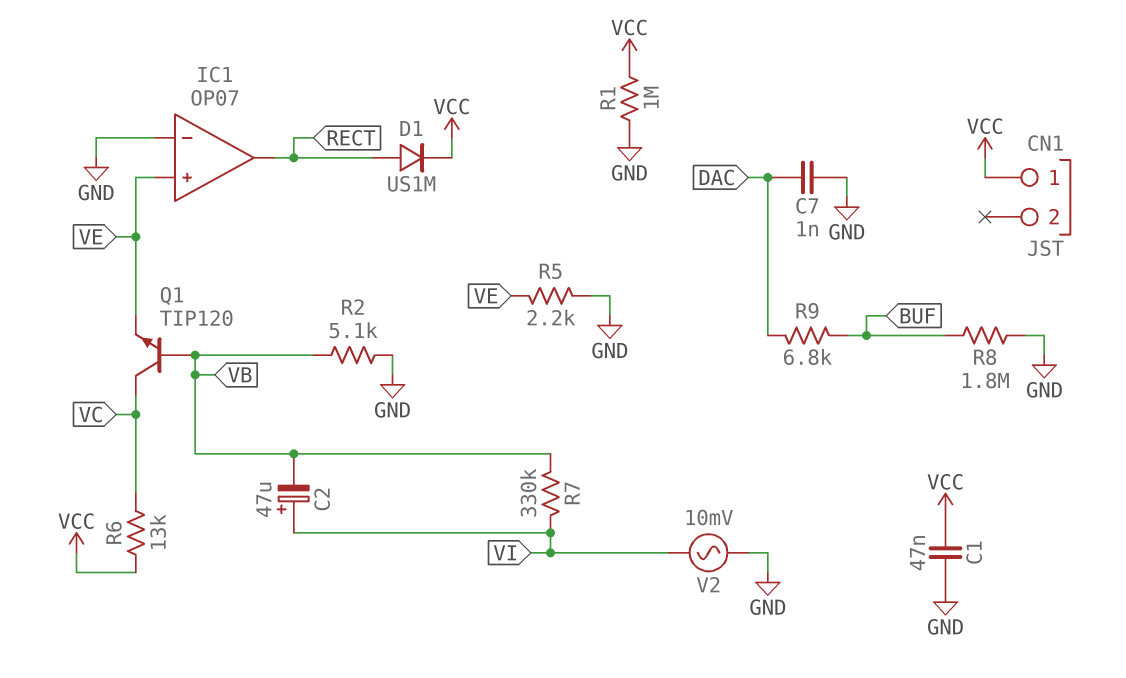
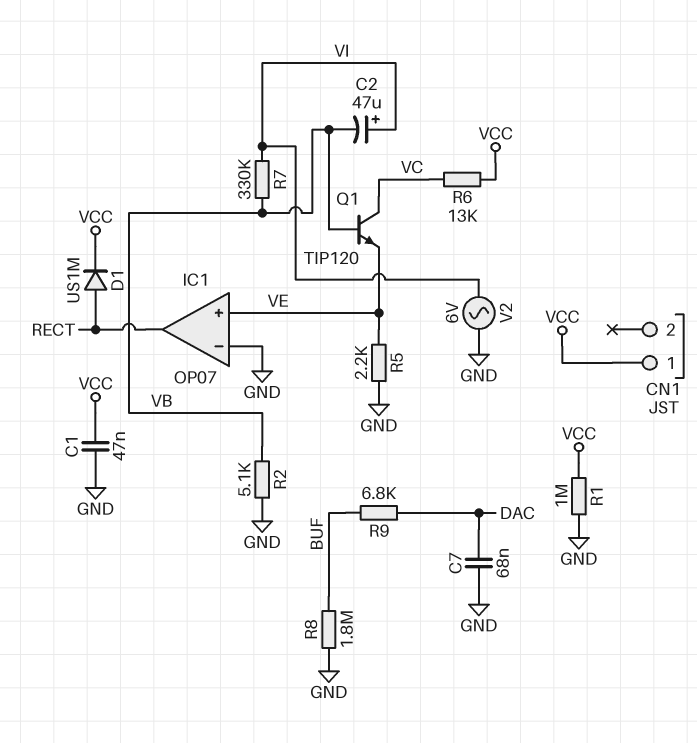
C7: 1nF (DAC, GND) -> 68nF (DAC, GND)
V2: AC 10mV (GND, VI) -> AC 6V (GND, VI)

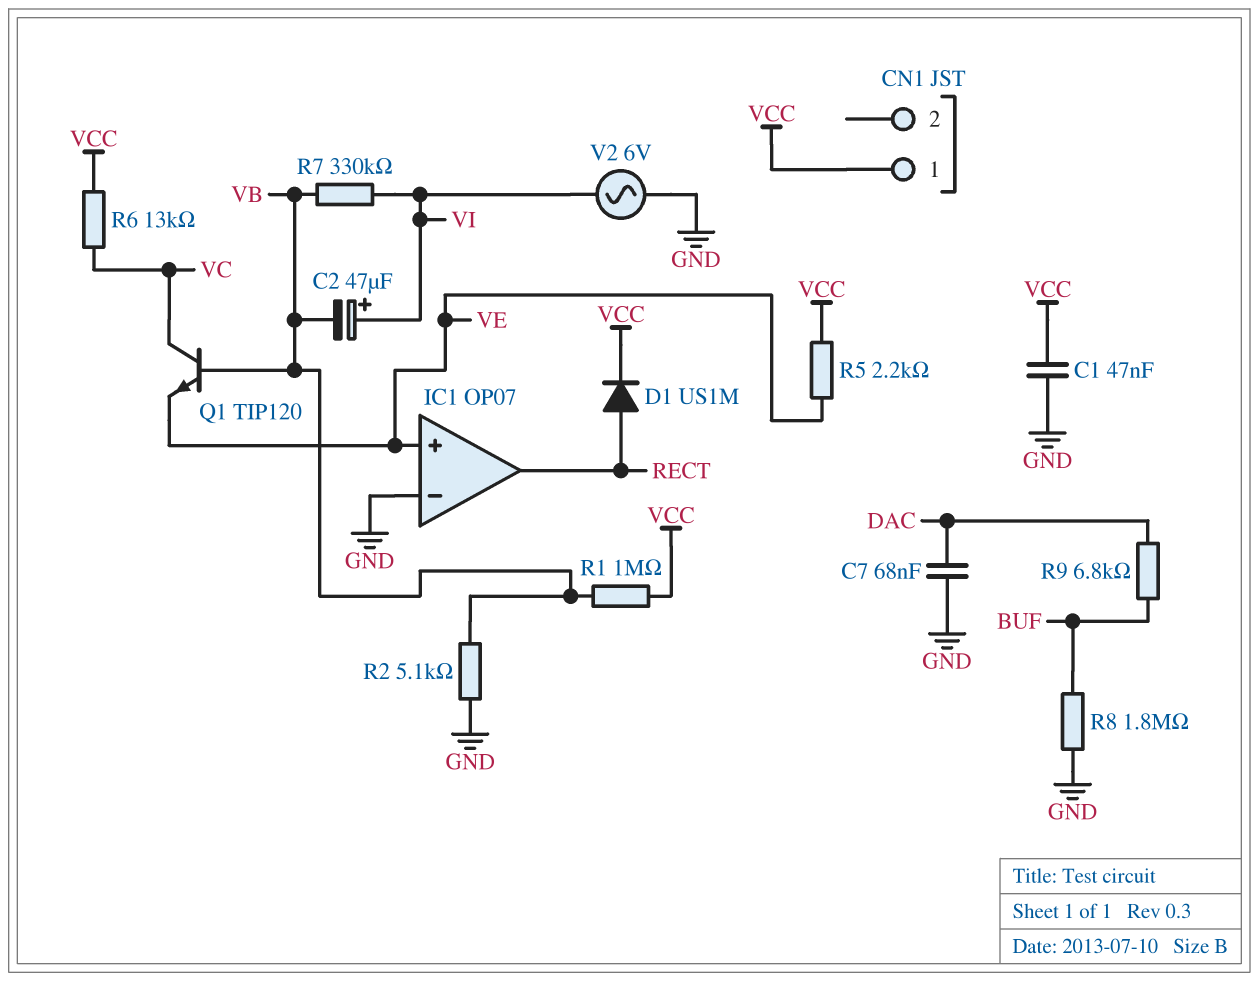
R1: 1M (GND, VCC) -> 1M (VB, VCC)
R5: 2.2k (GND, VE) -> 2.2k (VCC, VE)

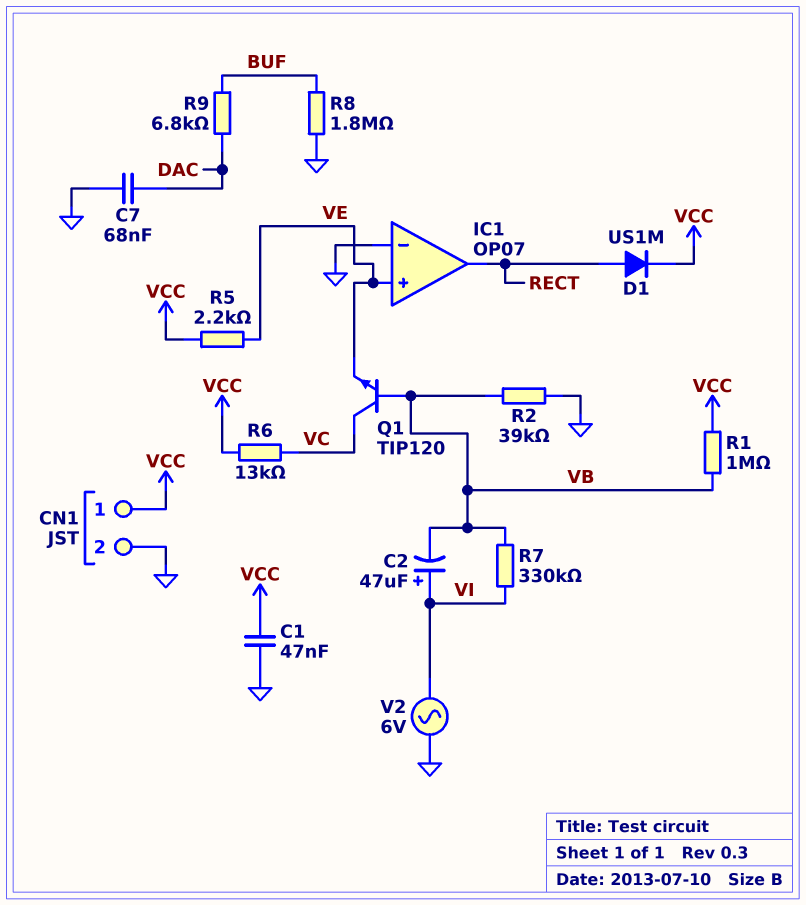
CN1 pin 2: none -> GND
R2: 5.1k (GND, VB) -> 39k (GND, VB)

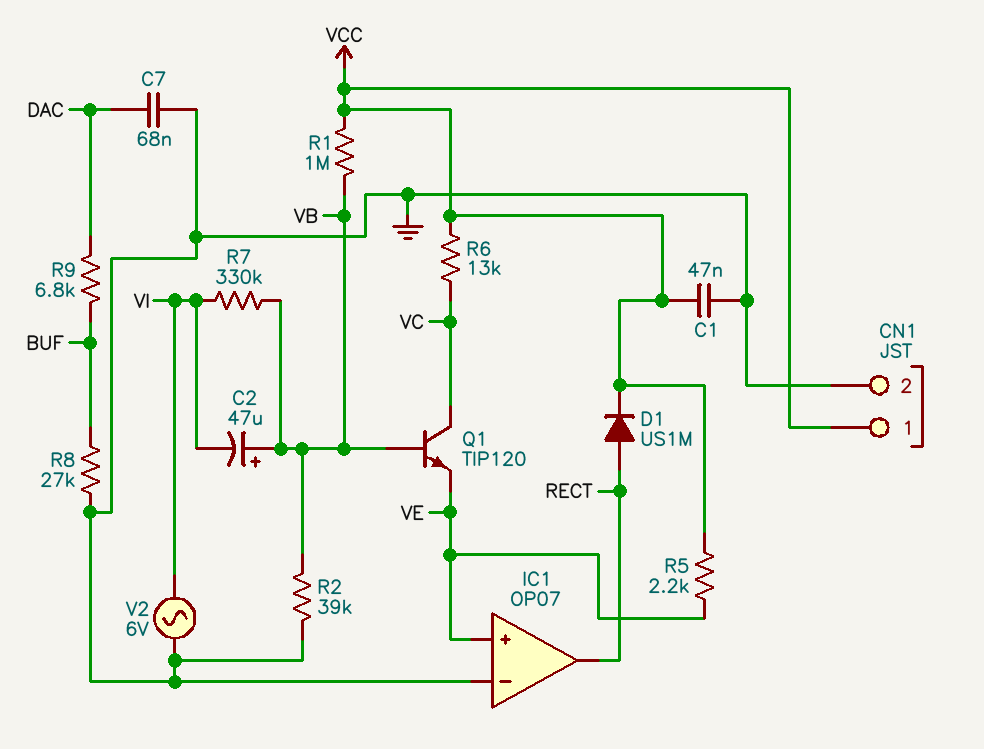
C2: 47uF (plus VI, minus VB) -> 47uF (plus VB, minus VI)
R8: 1.8M (BUF, GND) -> 27k (BUF, GND)

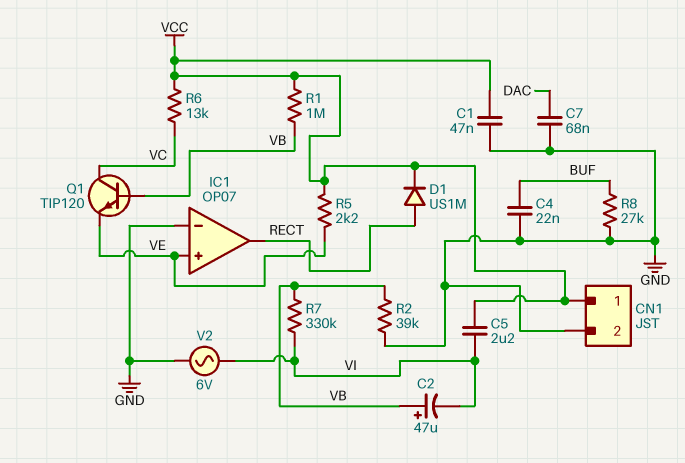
C4: none -> 22nF (BUF, GND)
C5: none -> 2.2uF (VCC, VI)
R9: 6.8k (BUF, DAC) -> none

